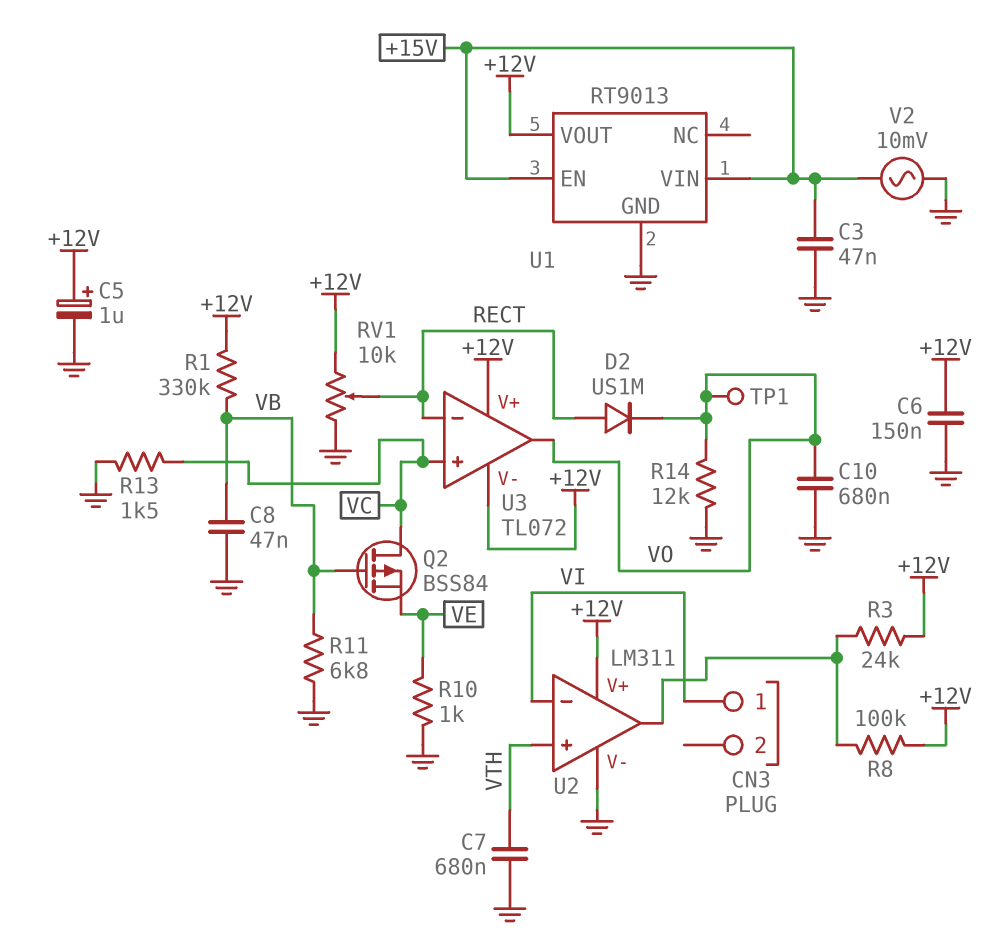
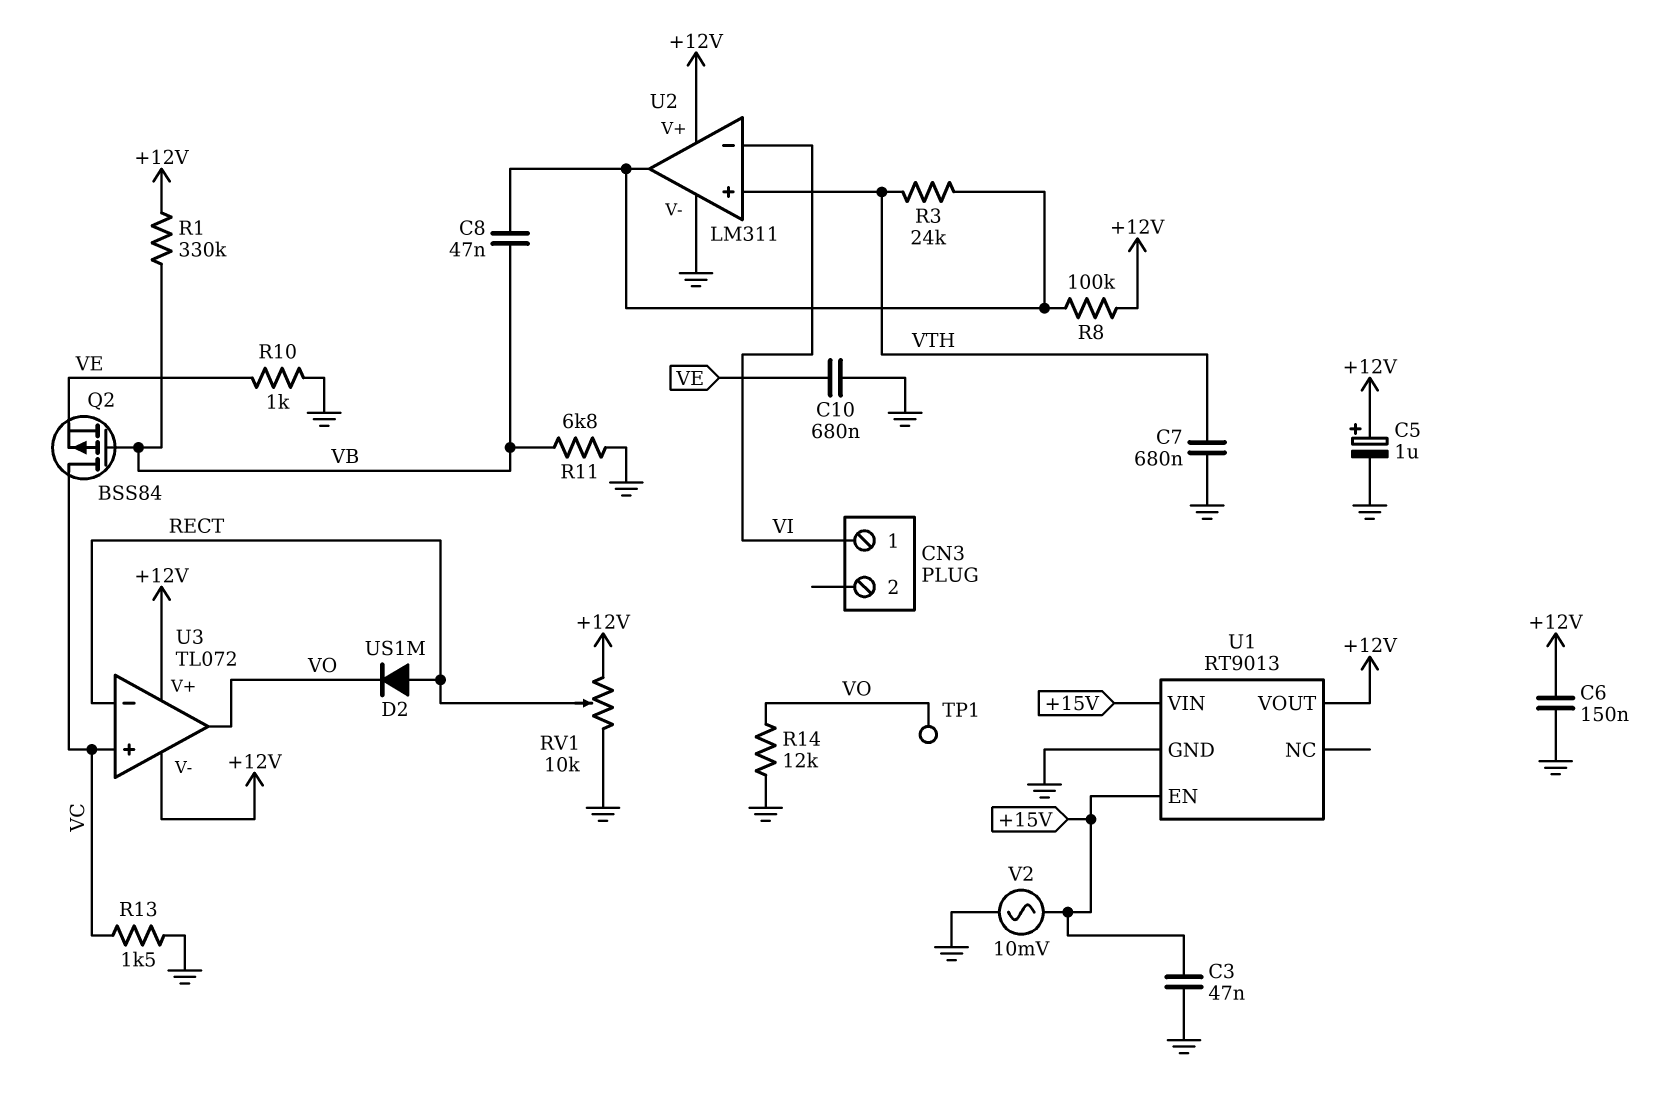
C8: 47nF (GND, VB) -> 47nF (U2/out, VB)
C10: 680nF (GND, VO) -> 680nF (GND, VE)
R3: 24k (+12V, U2/out) -> 24k (U2/out, VTH)

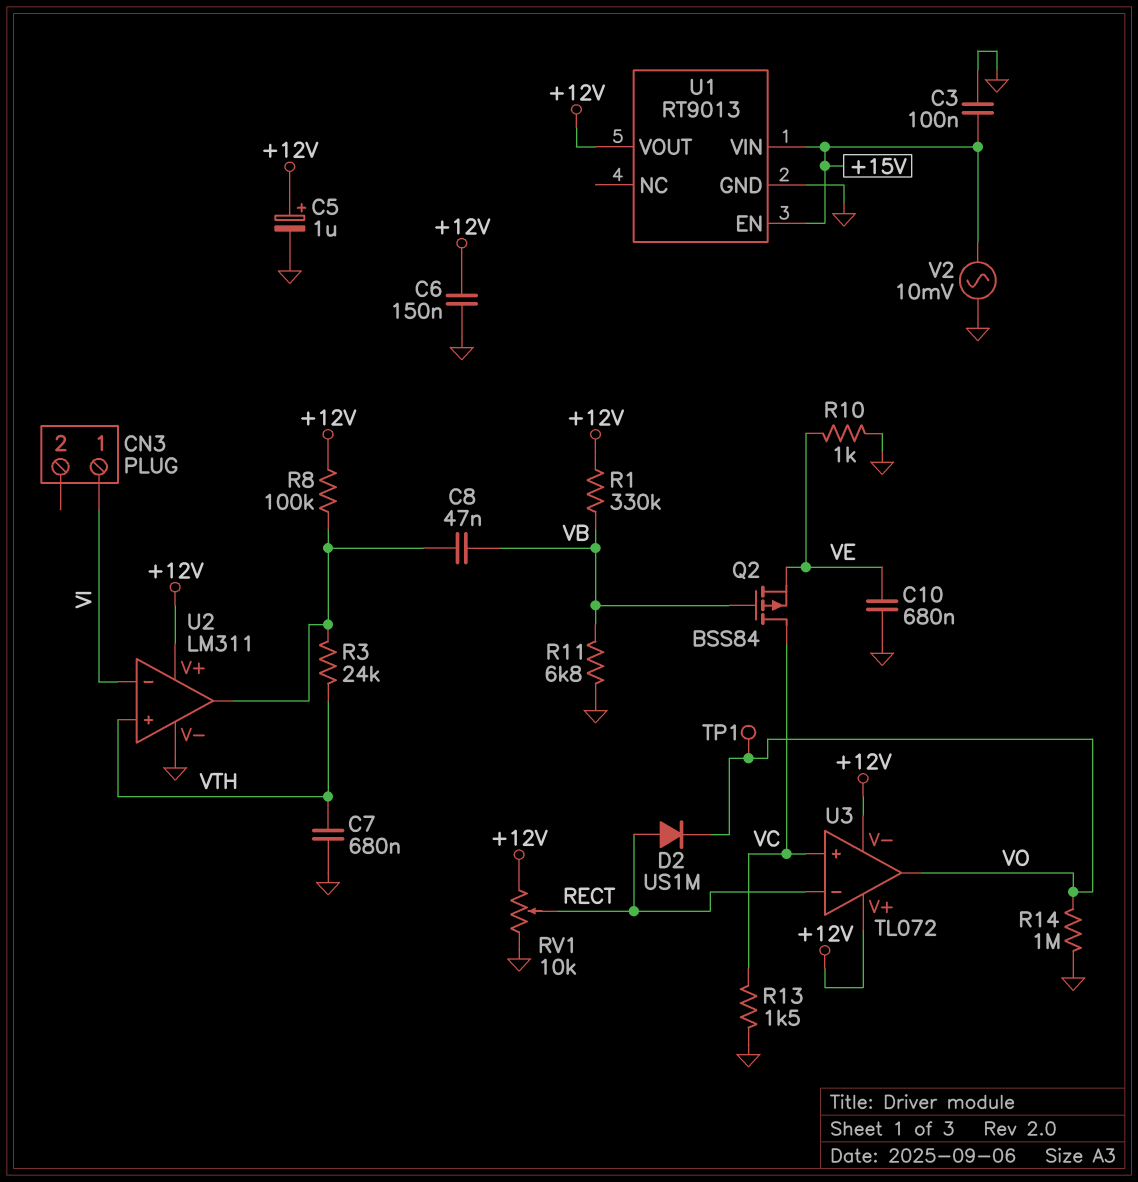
C3: 47nF (+15V, GND) -> 100nF (+15V, GND)
R14: 12k (GND, VO) -> 1M (GND, VO)

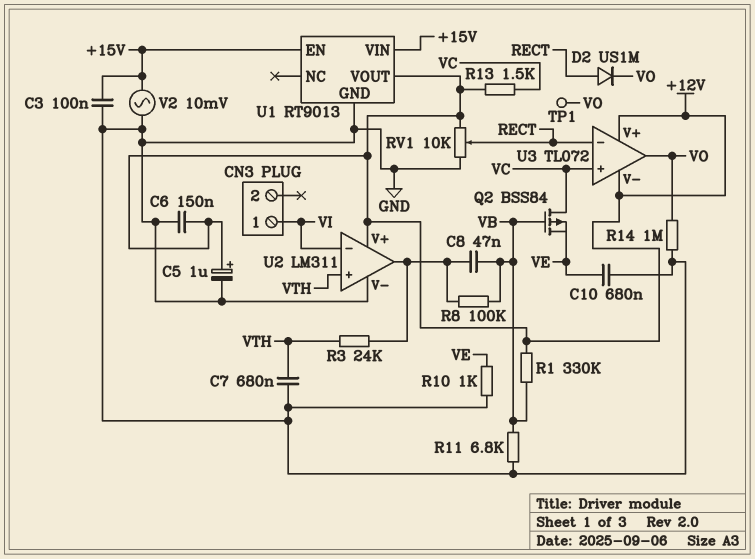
R8: 100k (+12V, U2/out) -> 100k (U2/out, VB)
R13: 1.5k (GND, VC) -> 1.5k (+12V, VC)

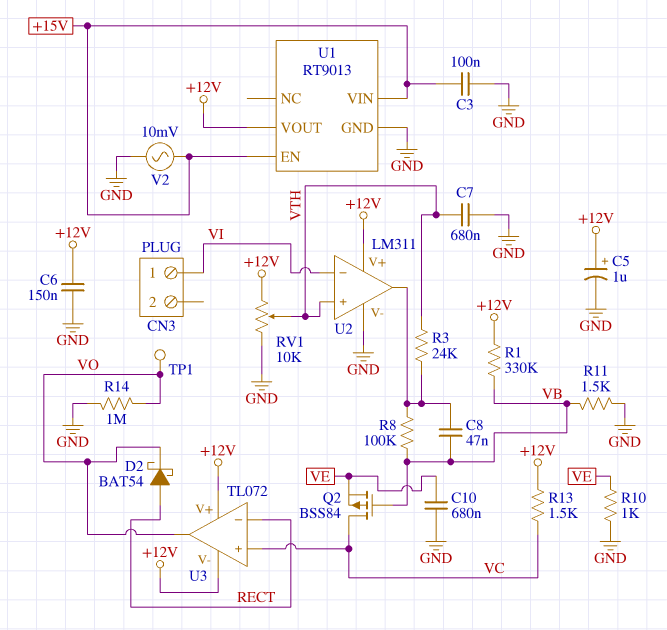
D2: diode US1M (A RECT, K VO) -> schottky BAT54 (A RECT, K VO)
R11: 6.8k (GND, VB) -> 1.5k (GND, VB)
RV1: 10k (+12V, GND, wiper RECT) -> 10k (+12V, GND, wiper VTH)

